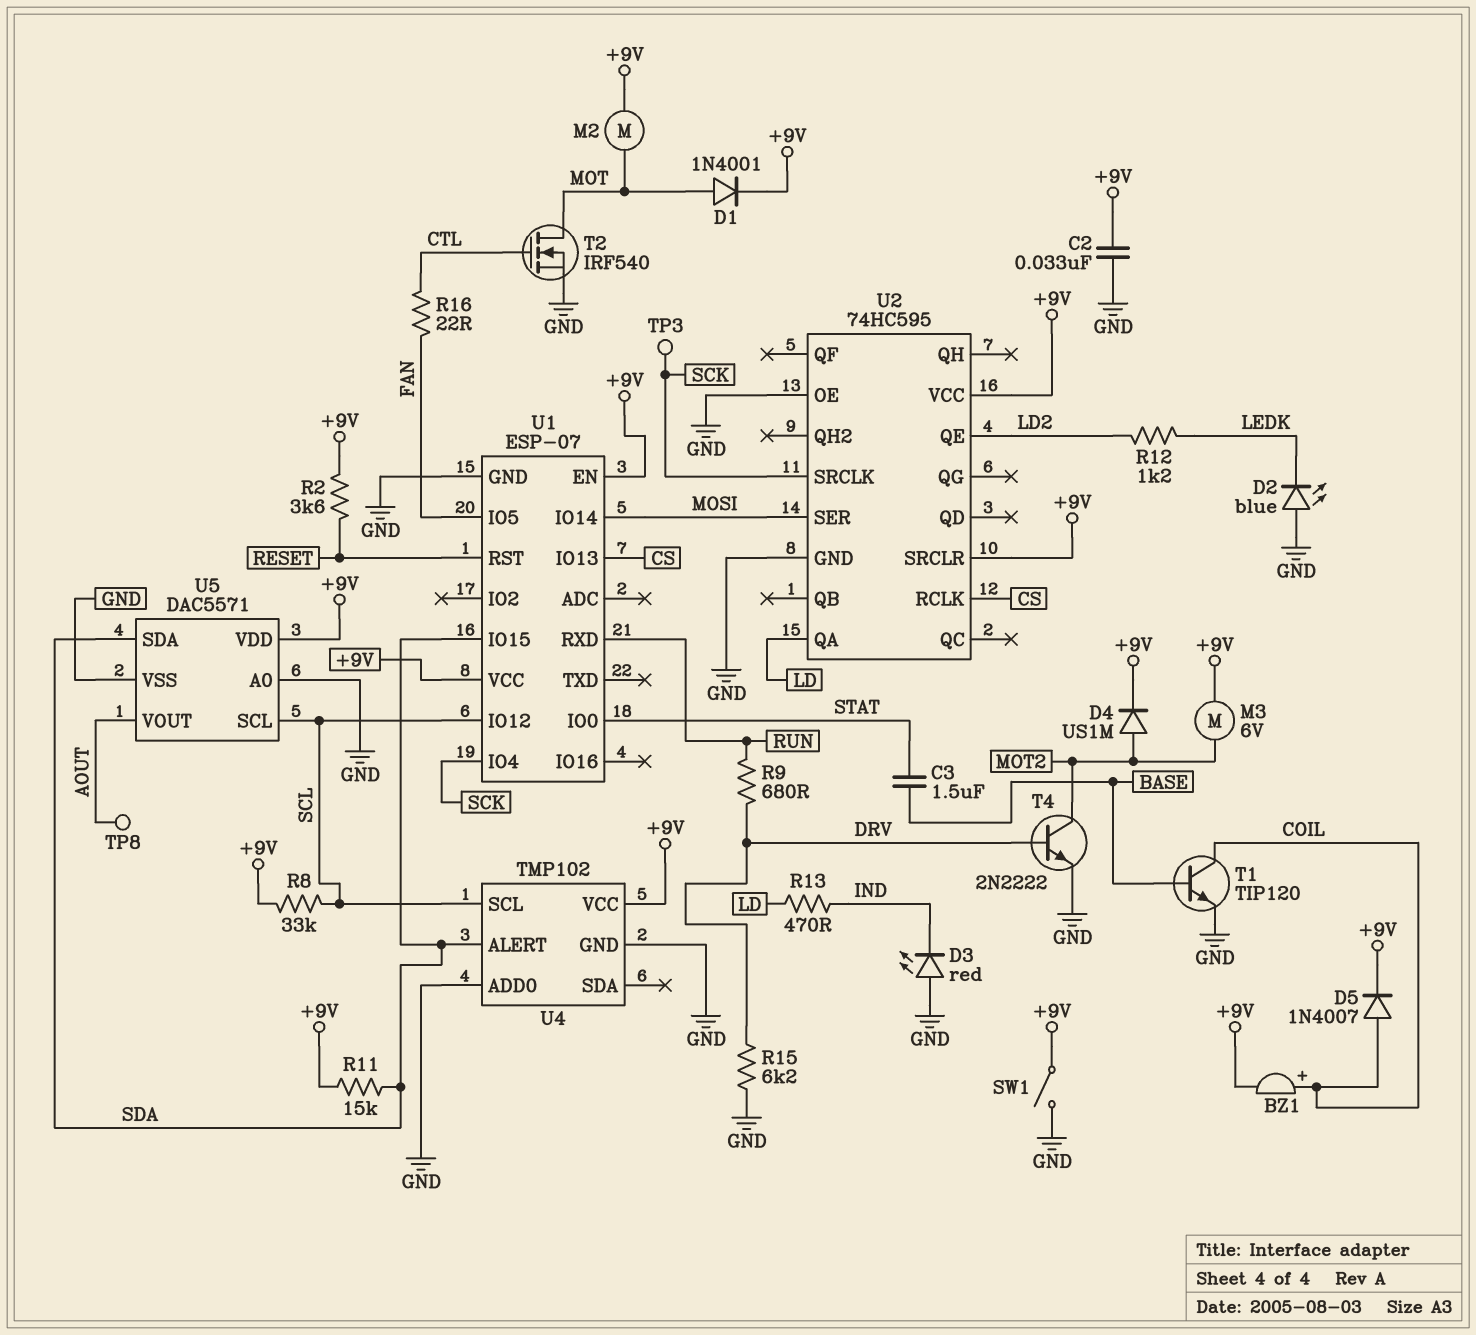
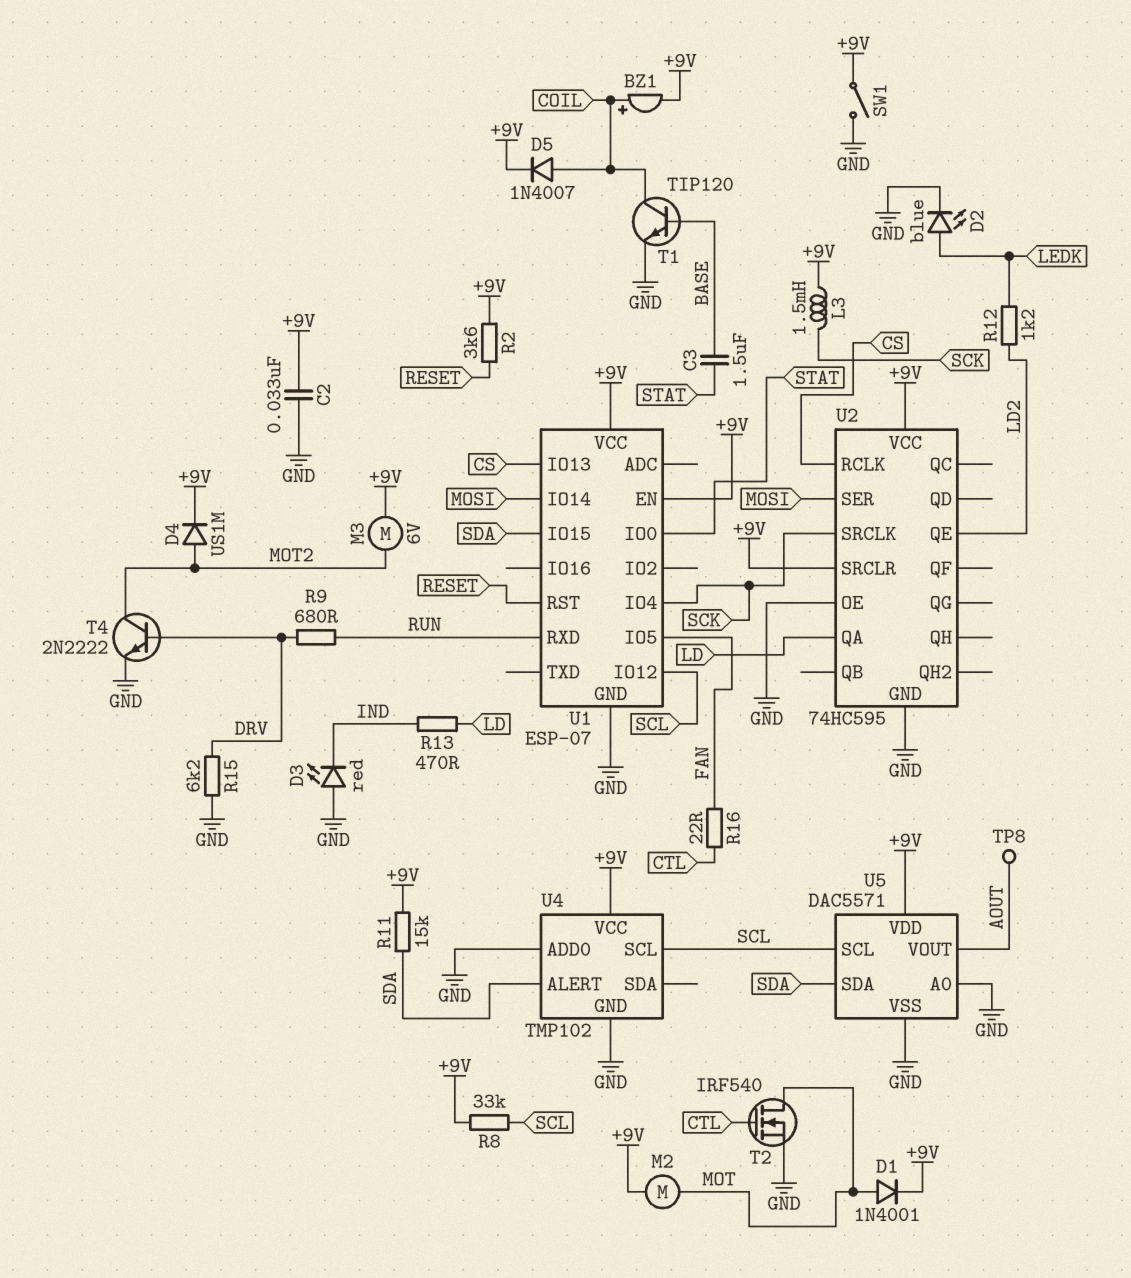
D2: LED blue (A GND, K LEDK) -> LED blue (A LEDK, K GND)
L3: none -> 1.5mH (+9V, SCK)
TP3: test point (SCK) -> none

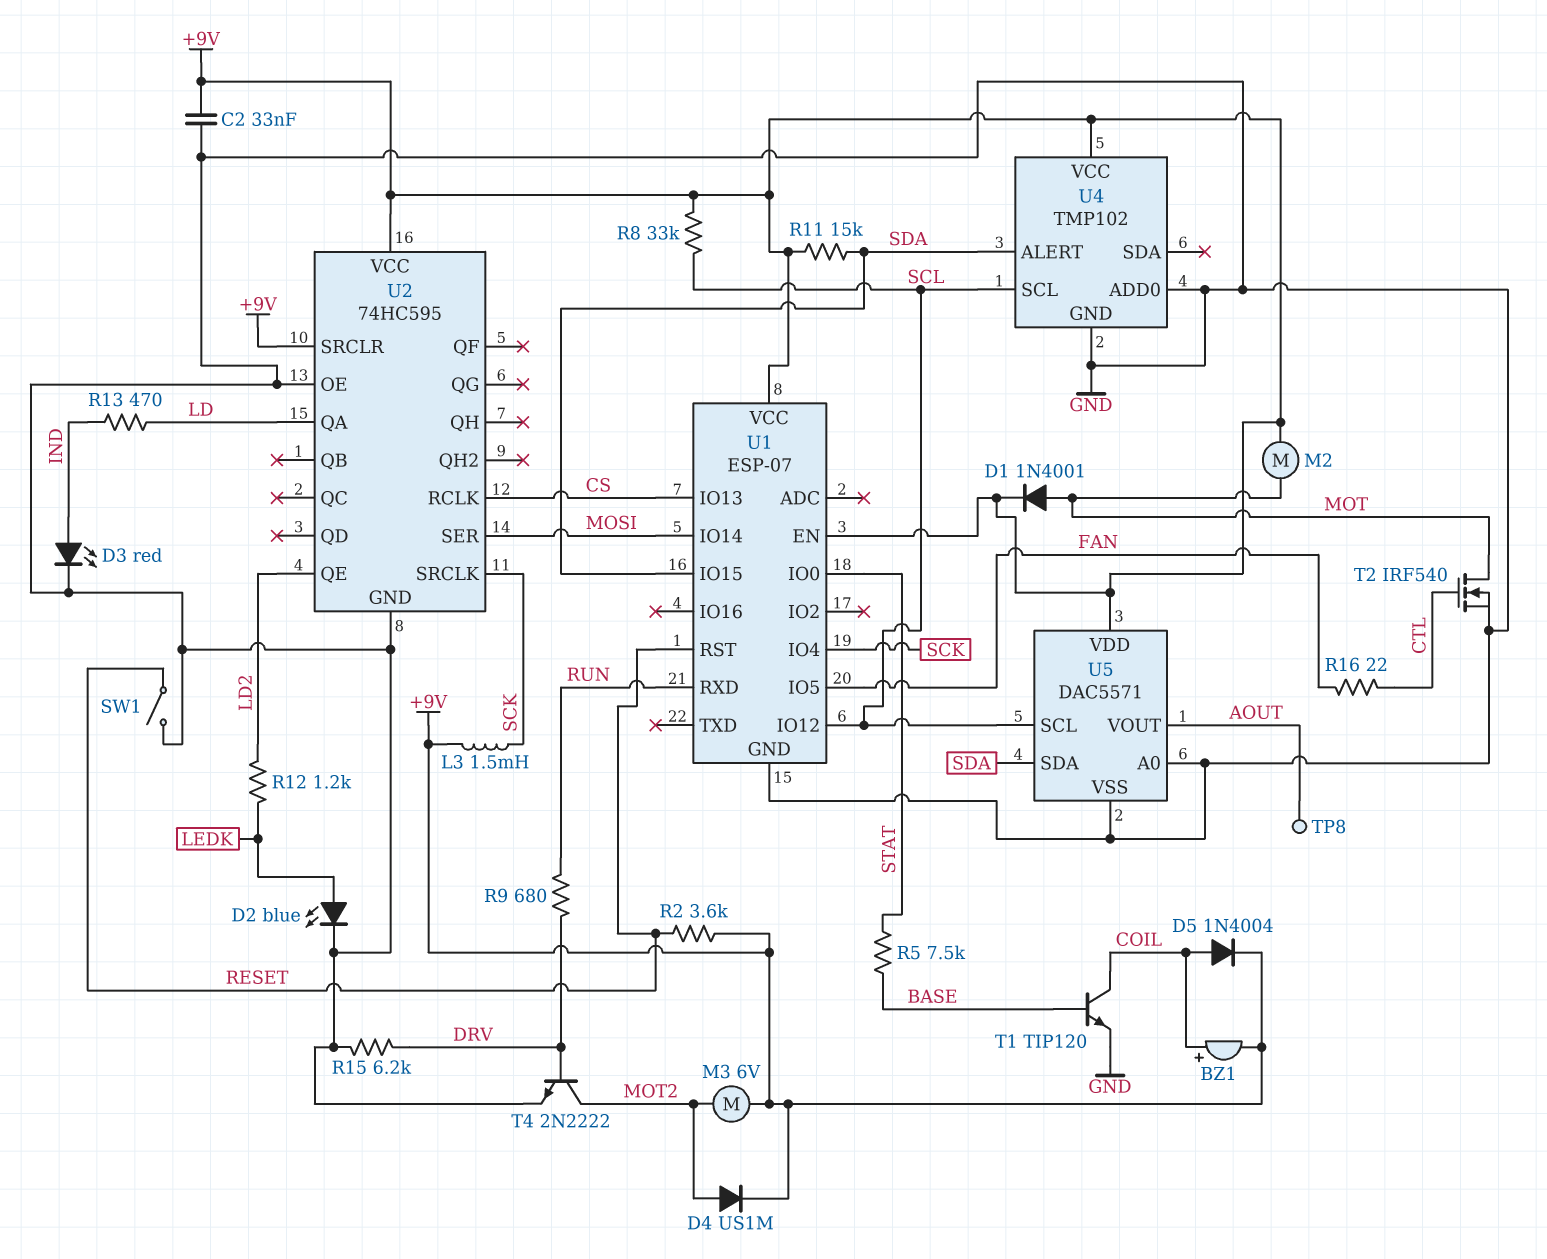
C3: 1.5uF (BASE, STAT) -> none
D3: LED red (A GND, K IND) -> LED red (A IND, K GND)
D5: diode 1N4007 (A COIL, K +9V) -> diode 1N4004 (A COIL, K +9V)
R5: none -> 7.5k (BASE, STAT)
SW1: switch (+9V, GND) -> switch (GND, RESET)

